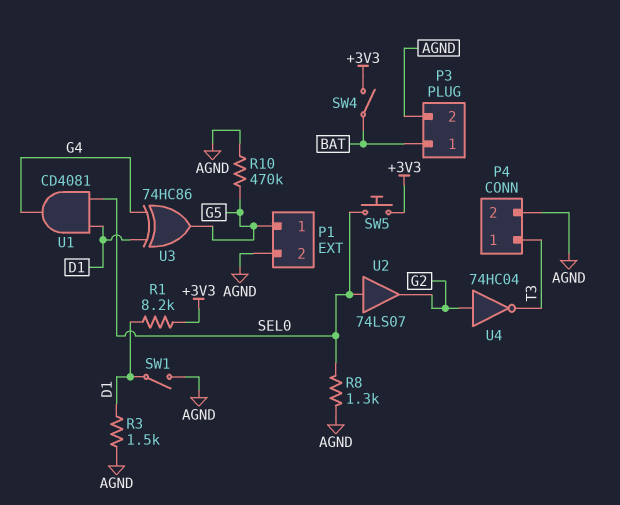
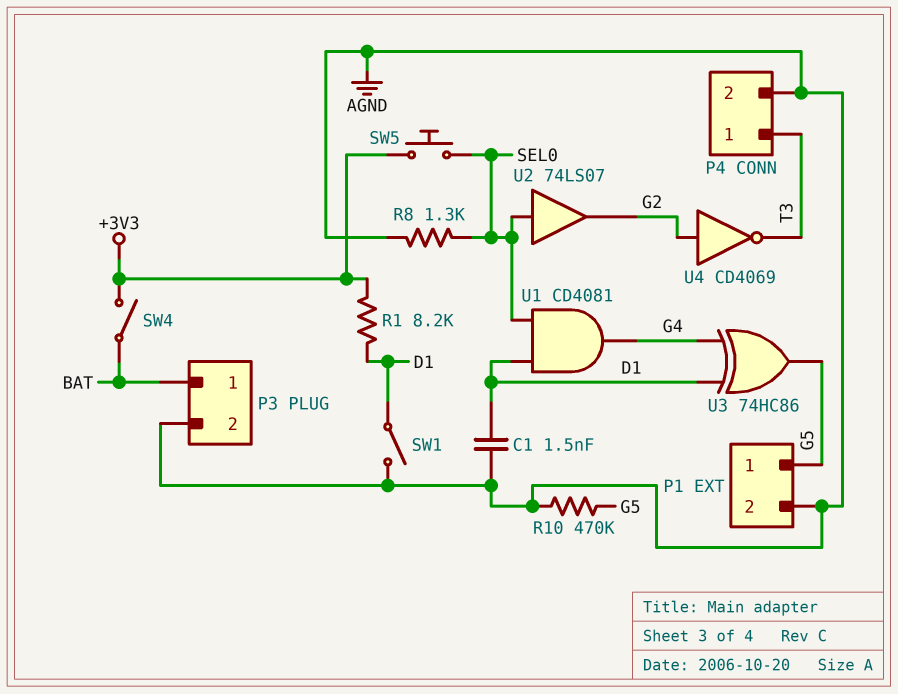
C1: none -> 1.5nF (AGND, D1)
R3: 1.5k (AGND, D1) -> none
U4: NOT 74HC04 (in G2, out T3) -> NOT CD4069 (in G2, out T3)

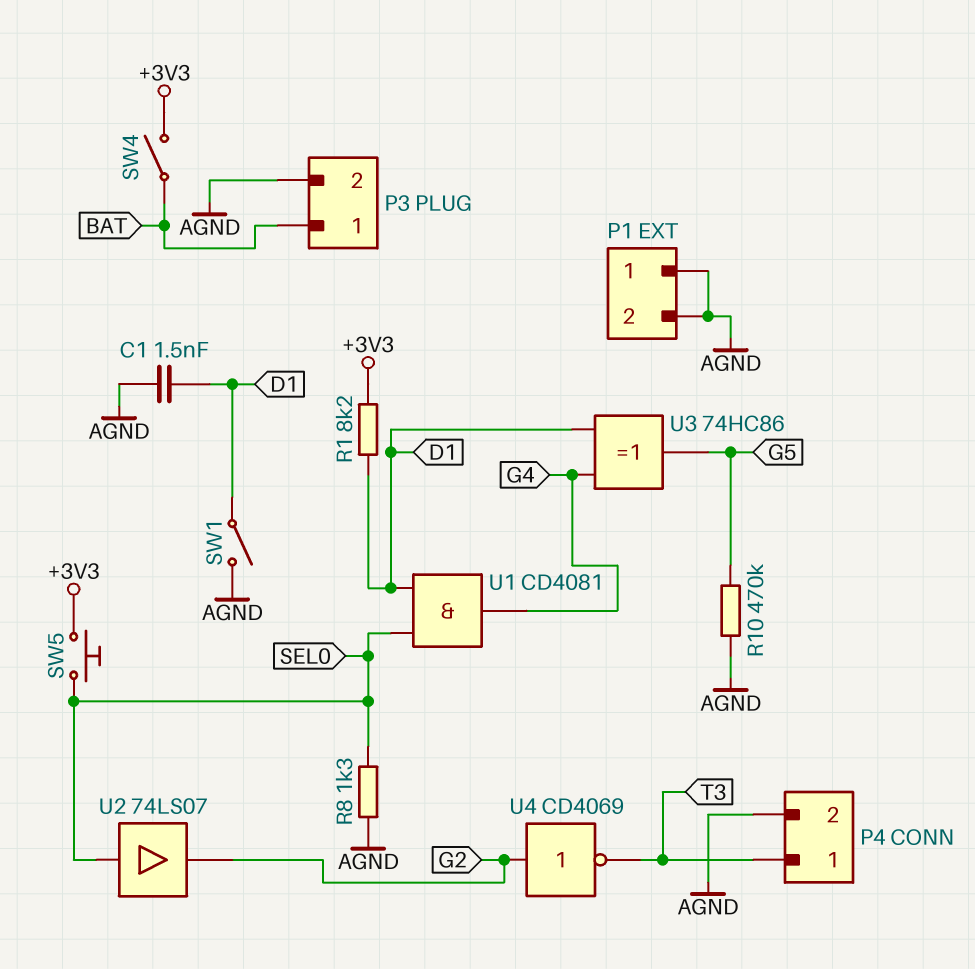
P1 pin 1: G5 -> AGND

